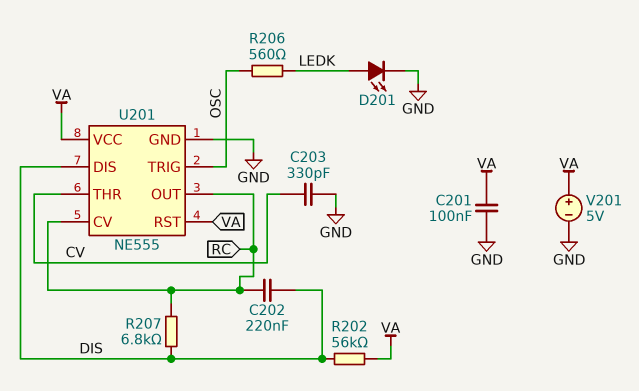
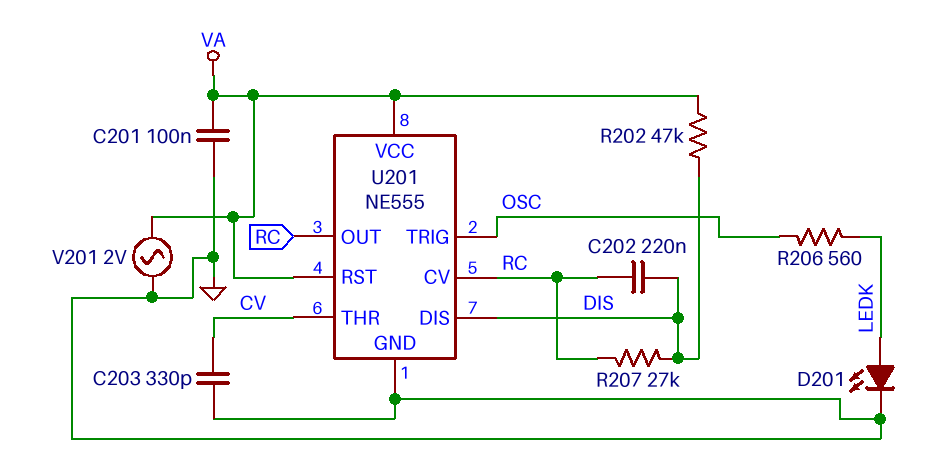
R202: 56k (DIS, VA) -> 47k (DIS, VA)
R207: 6.8k (DIS, RC) -> 27k (DIS, RC)
V201: 5V (plus VA, minus GND) -> AC 2V (GND, VA)

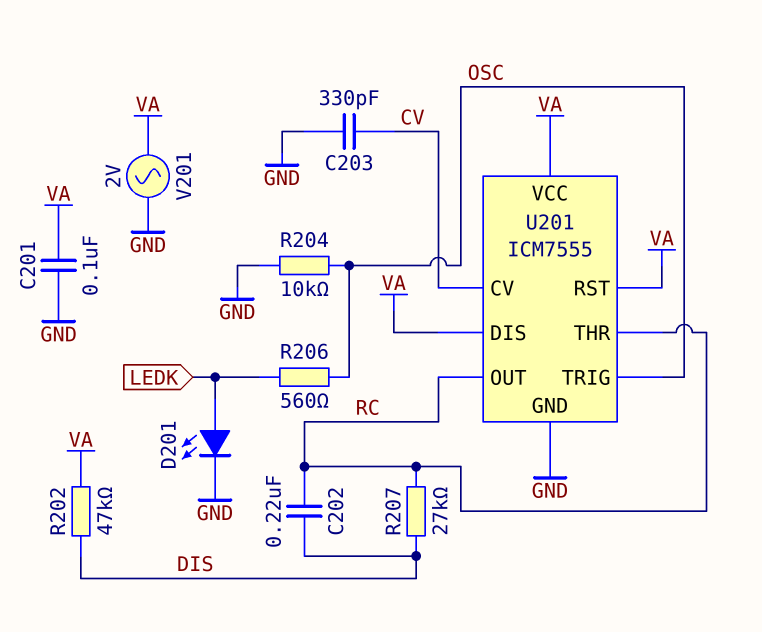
R204: none -> 10k (GND, OSC)
U201: NE555 -> ICM7555
U201 pin CV: RC -> CV
U201 pin DIS: DIS -> VA
U201 pin THR: CV -> RC

